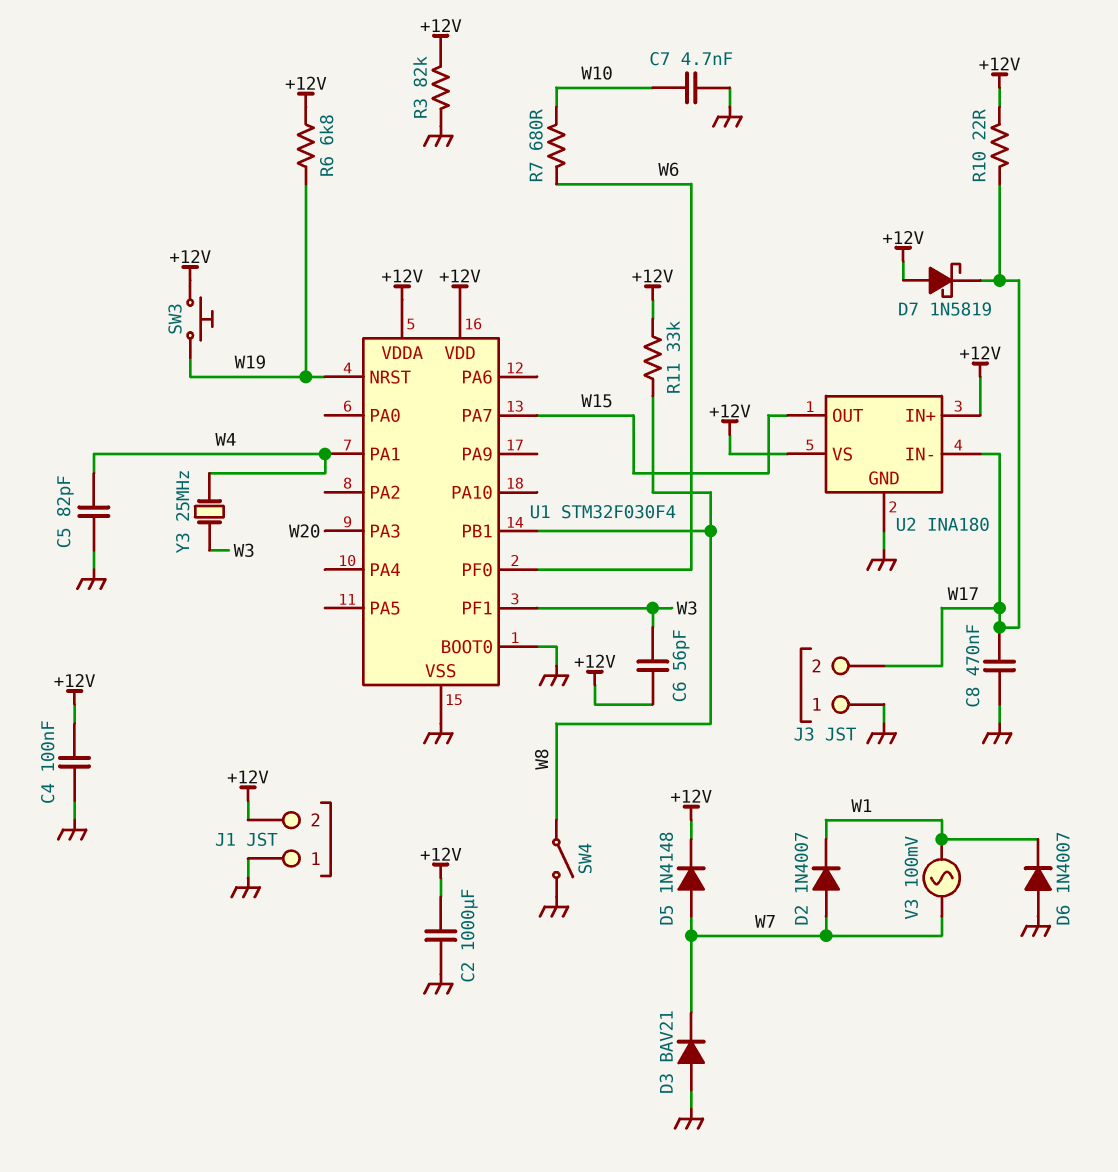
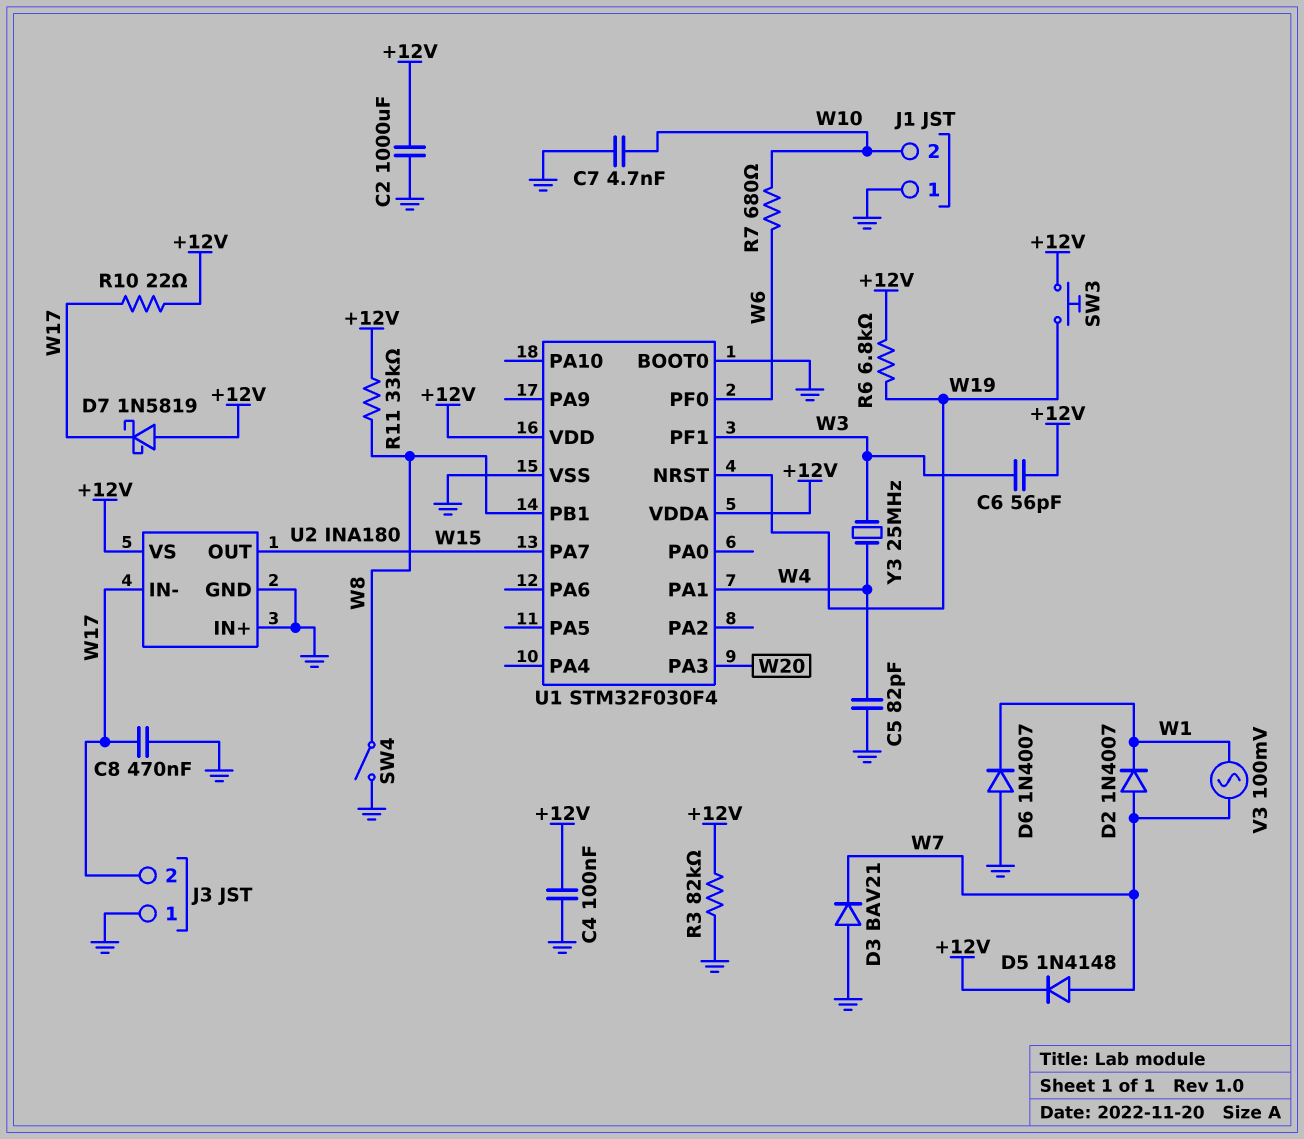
J1 pin 2: +12V -> W10
U2 pin IN+: +12V -> GND

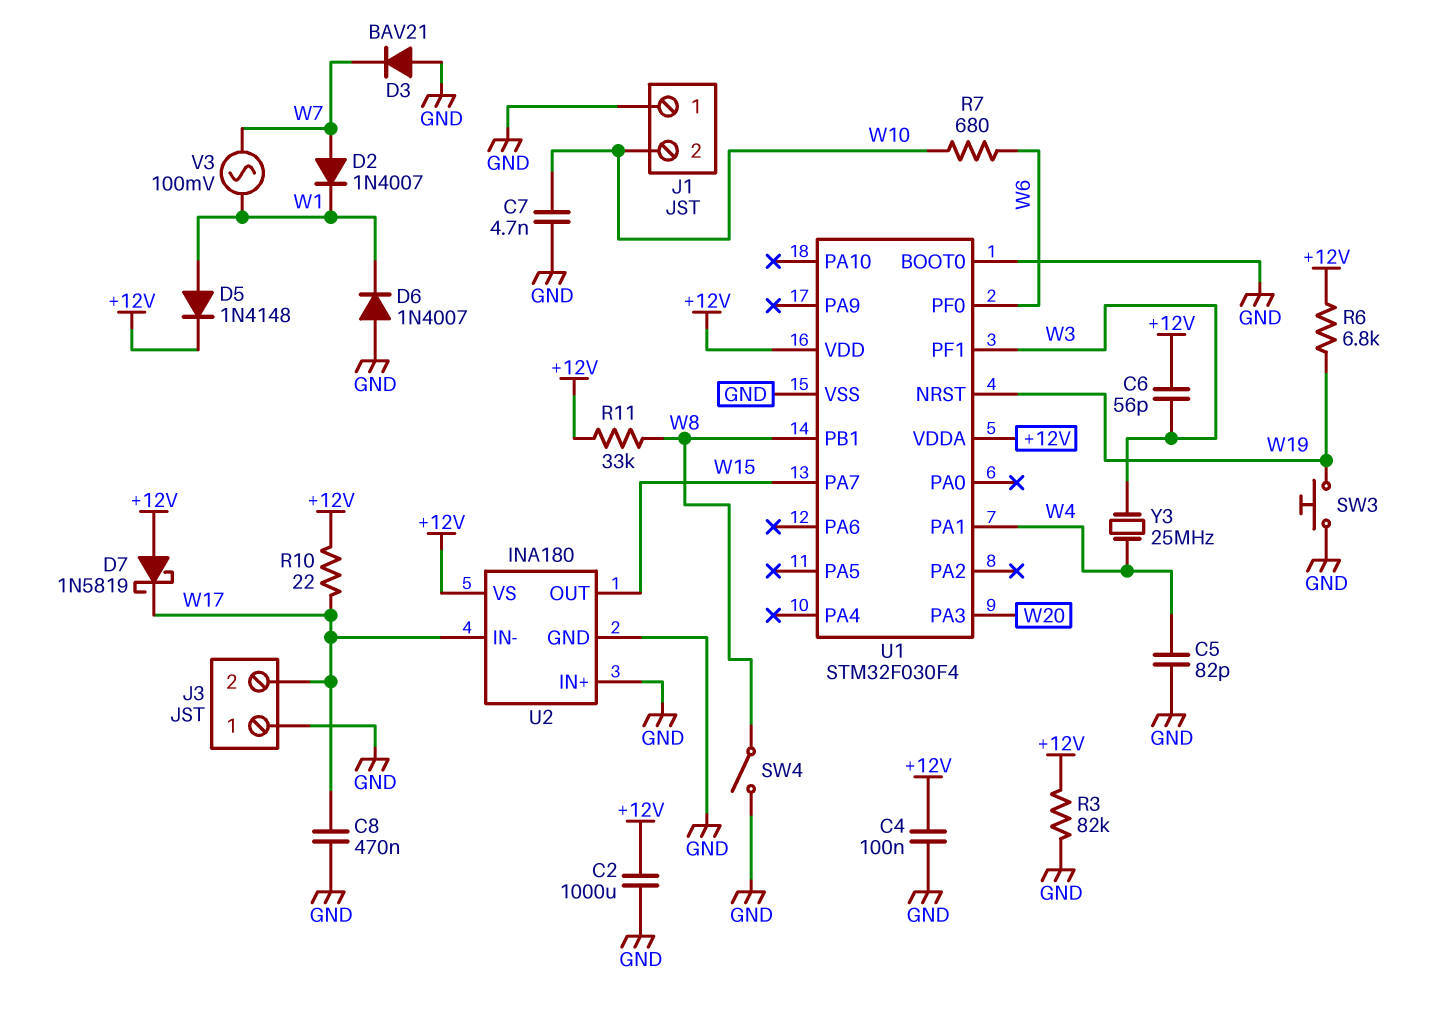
D5: diode 1N4148 (A W7, K +12V) -> diode 1N4148 (A W1, K +12V)
SW3: button (+12V, W19) -> button (GND, W19)

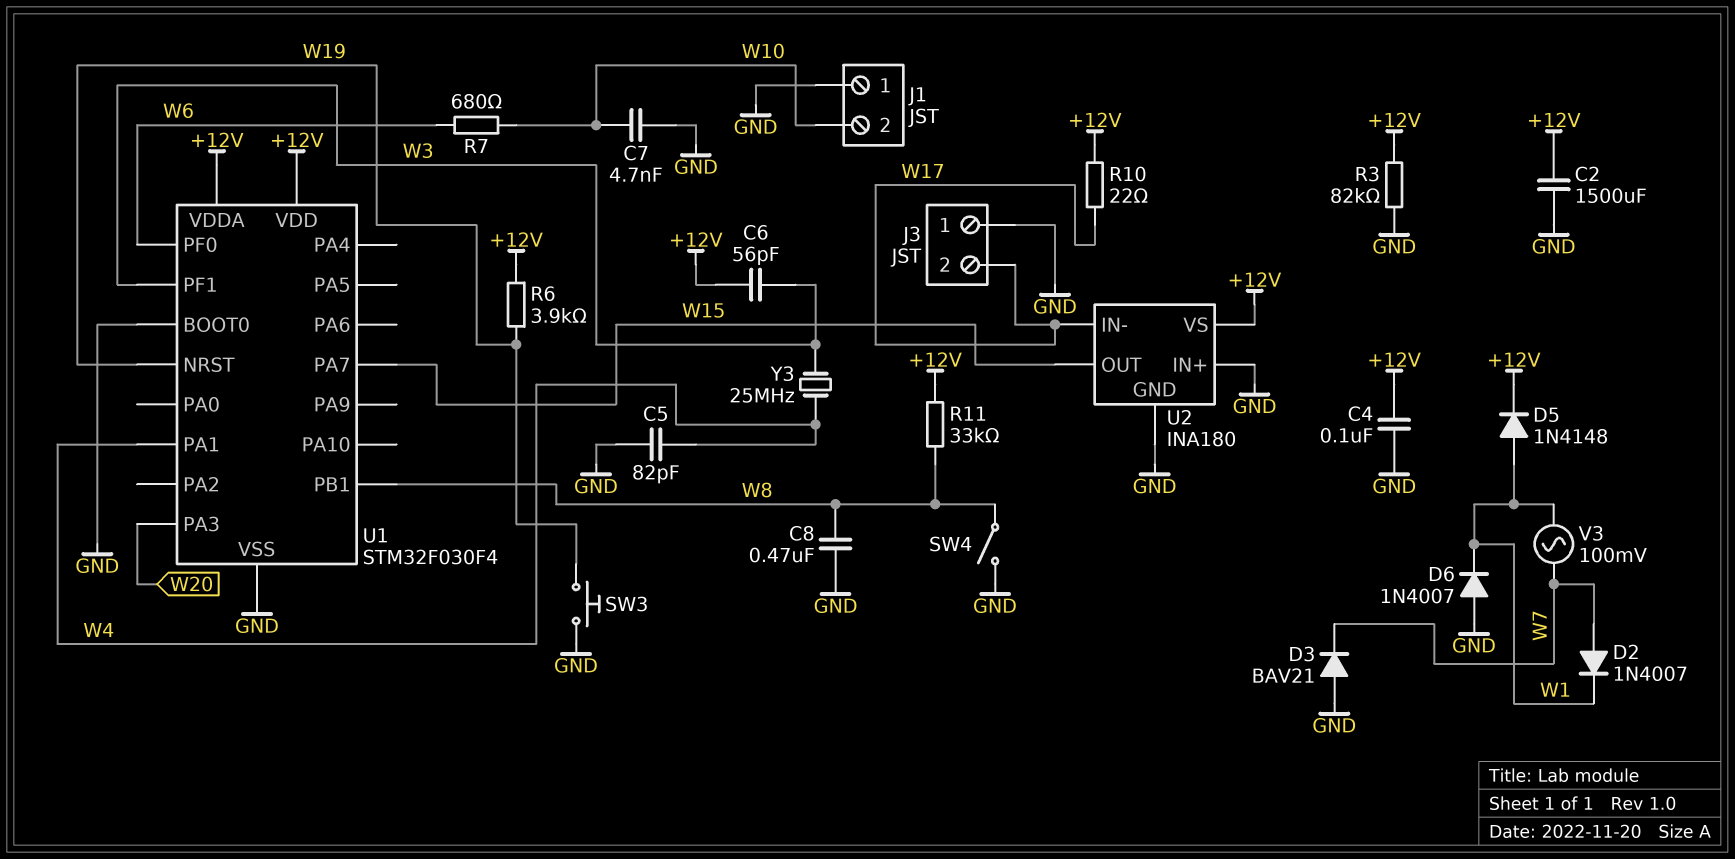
C2: 1000uF (+12V, GND) -> 1500uF (+12V, GND)
C8: 470nF (GND, W17) -> 470nF (GND, W8)
D7: schottky 1N5819 (A +12V, K W17) -> none
R6: 6.8k (+12V, W19) -> 3.9k (+12V, W19)

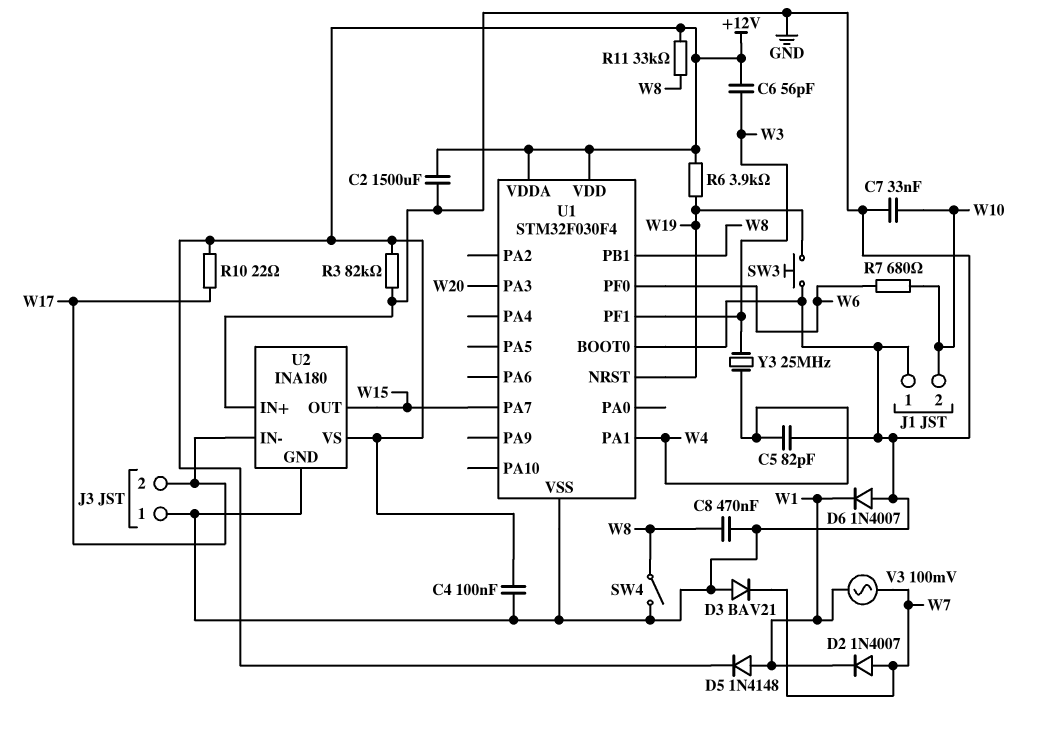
C7: 4.7nF (GND, W10) -> 33nF (GND, W10)

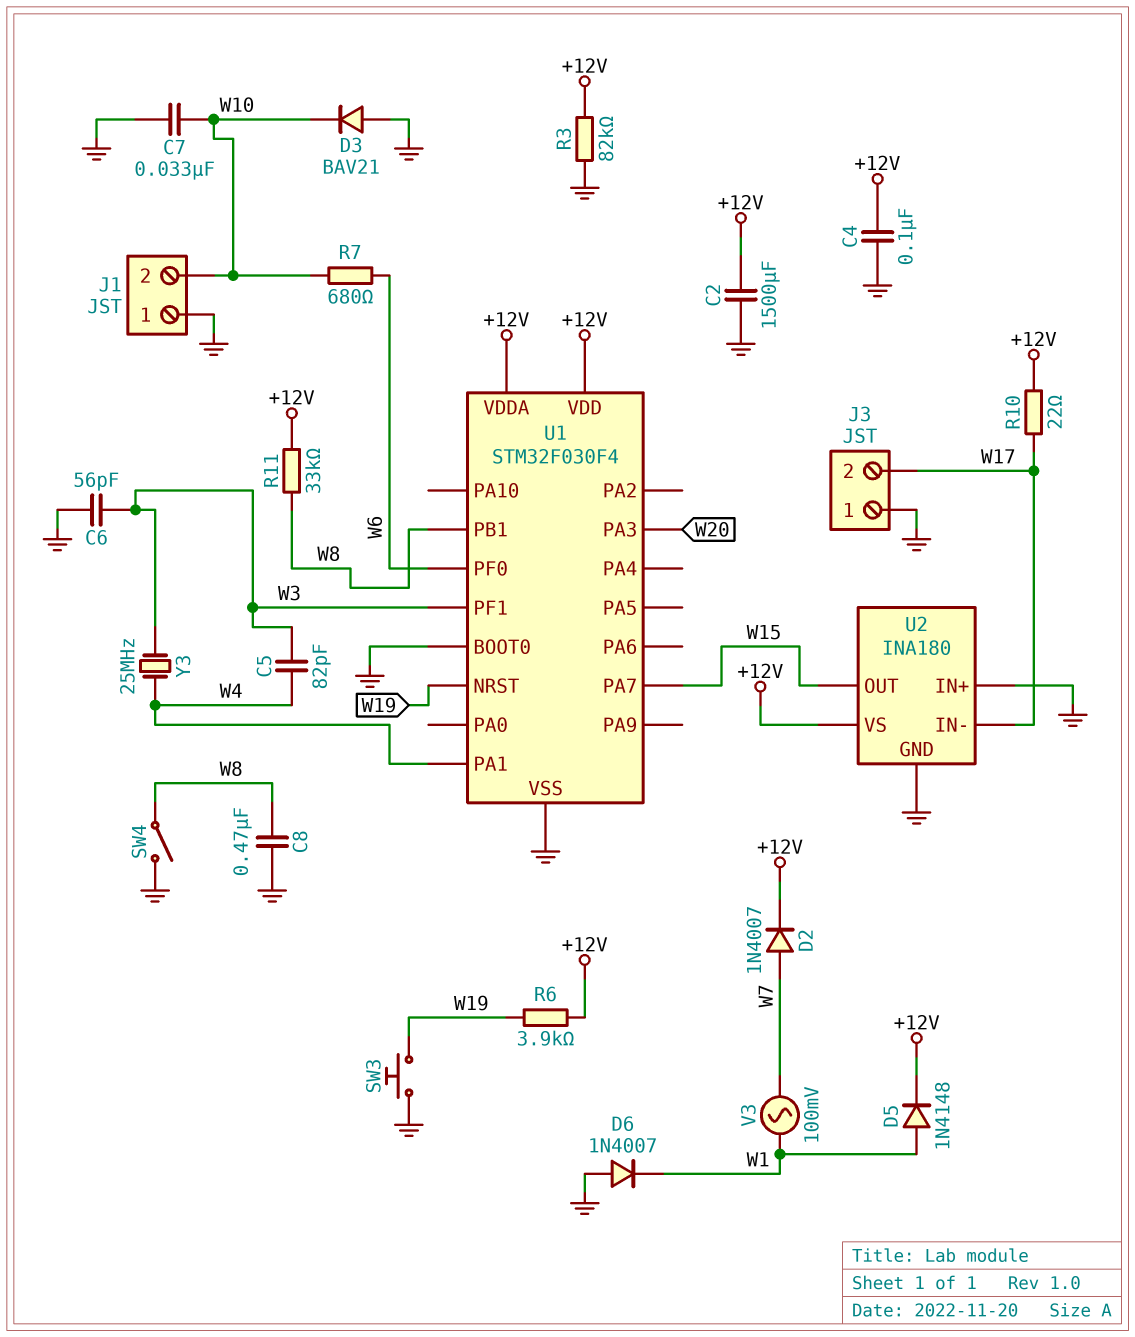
C5: 82pF (GND, W4) -> 82pF (W3, W4)
C6: 56pF (+12V, W3) -> 56pF (GND, W3)
D2: diode 1N4007 (A W7, K W1) -> diode 1N4007 (A W7, K +12V)
D3: diode BAV21 (A GND, K W7) -> diode BAV21 (A GND, K W10)

